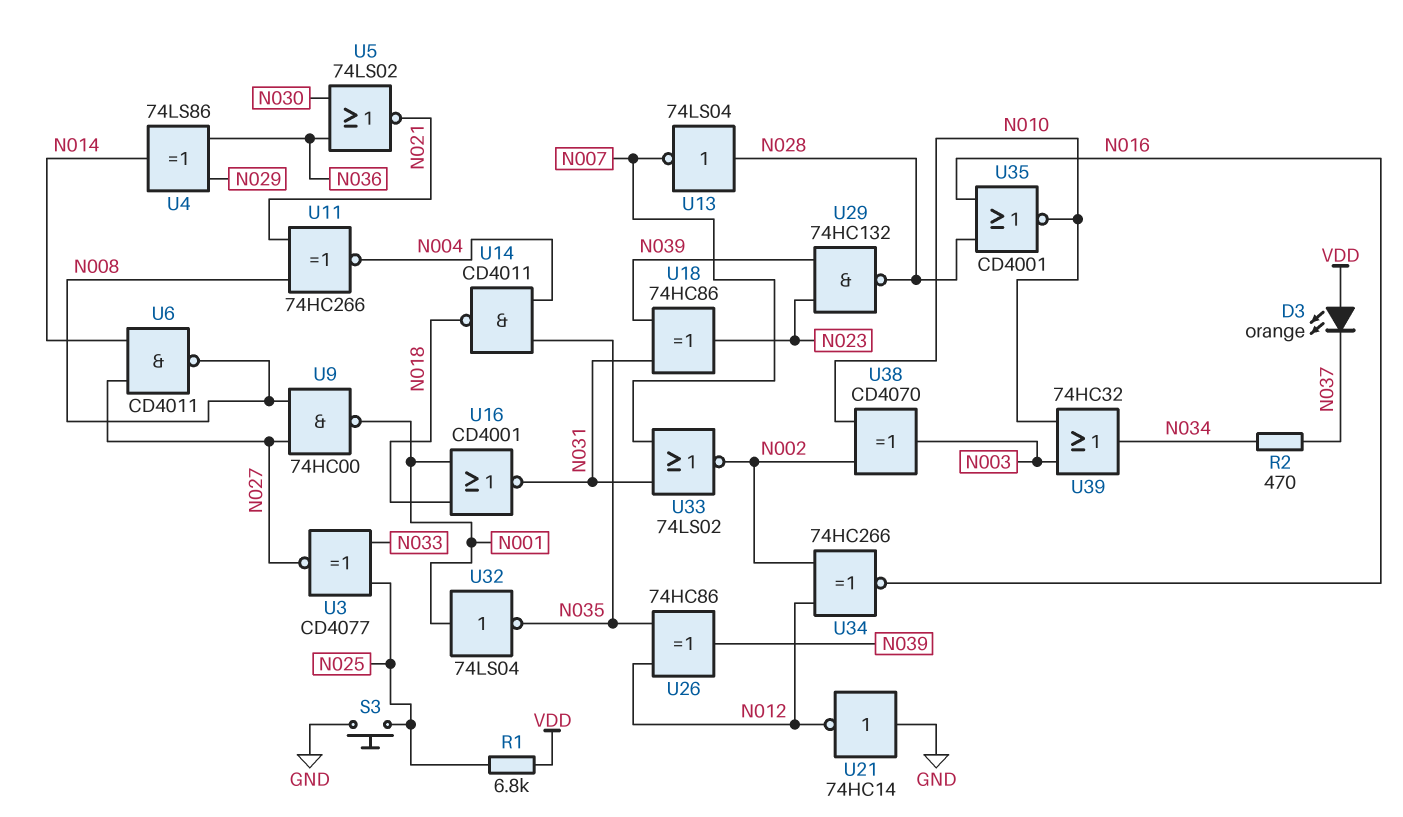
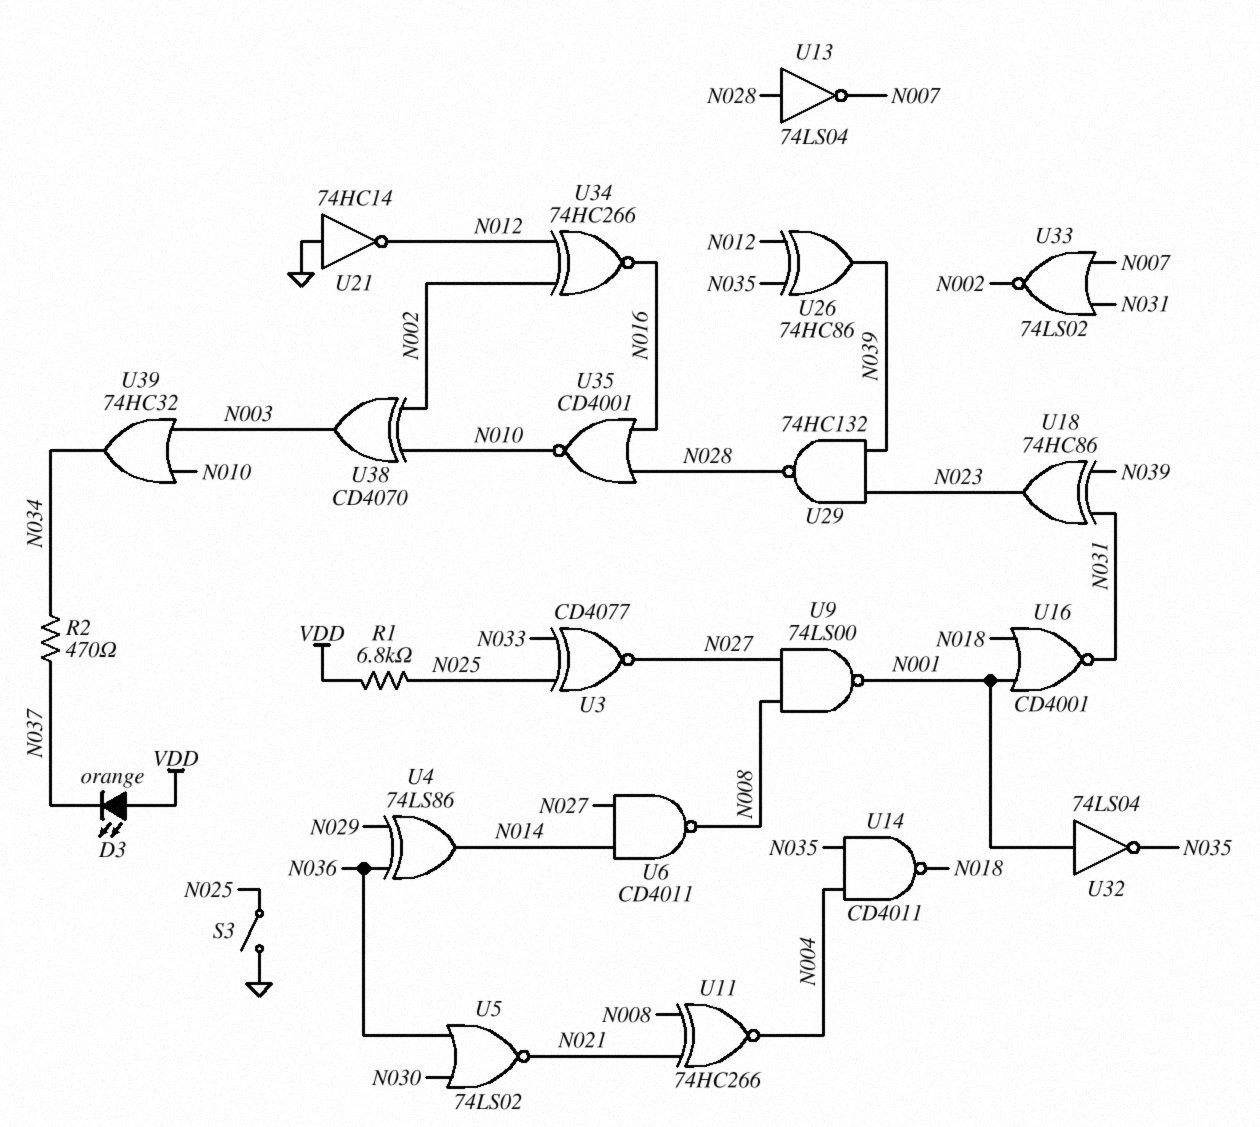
S3: button (GND, N025) -> switch (GND, N025)
U9: NAND 74HC00 (in N008, in N027, out N001) -> NAND 74LS00 (in N008, in N027, out N001)

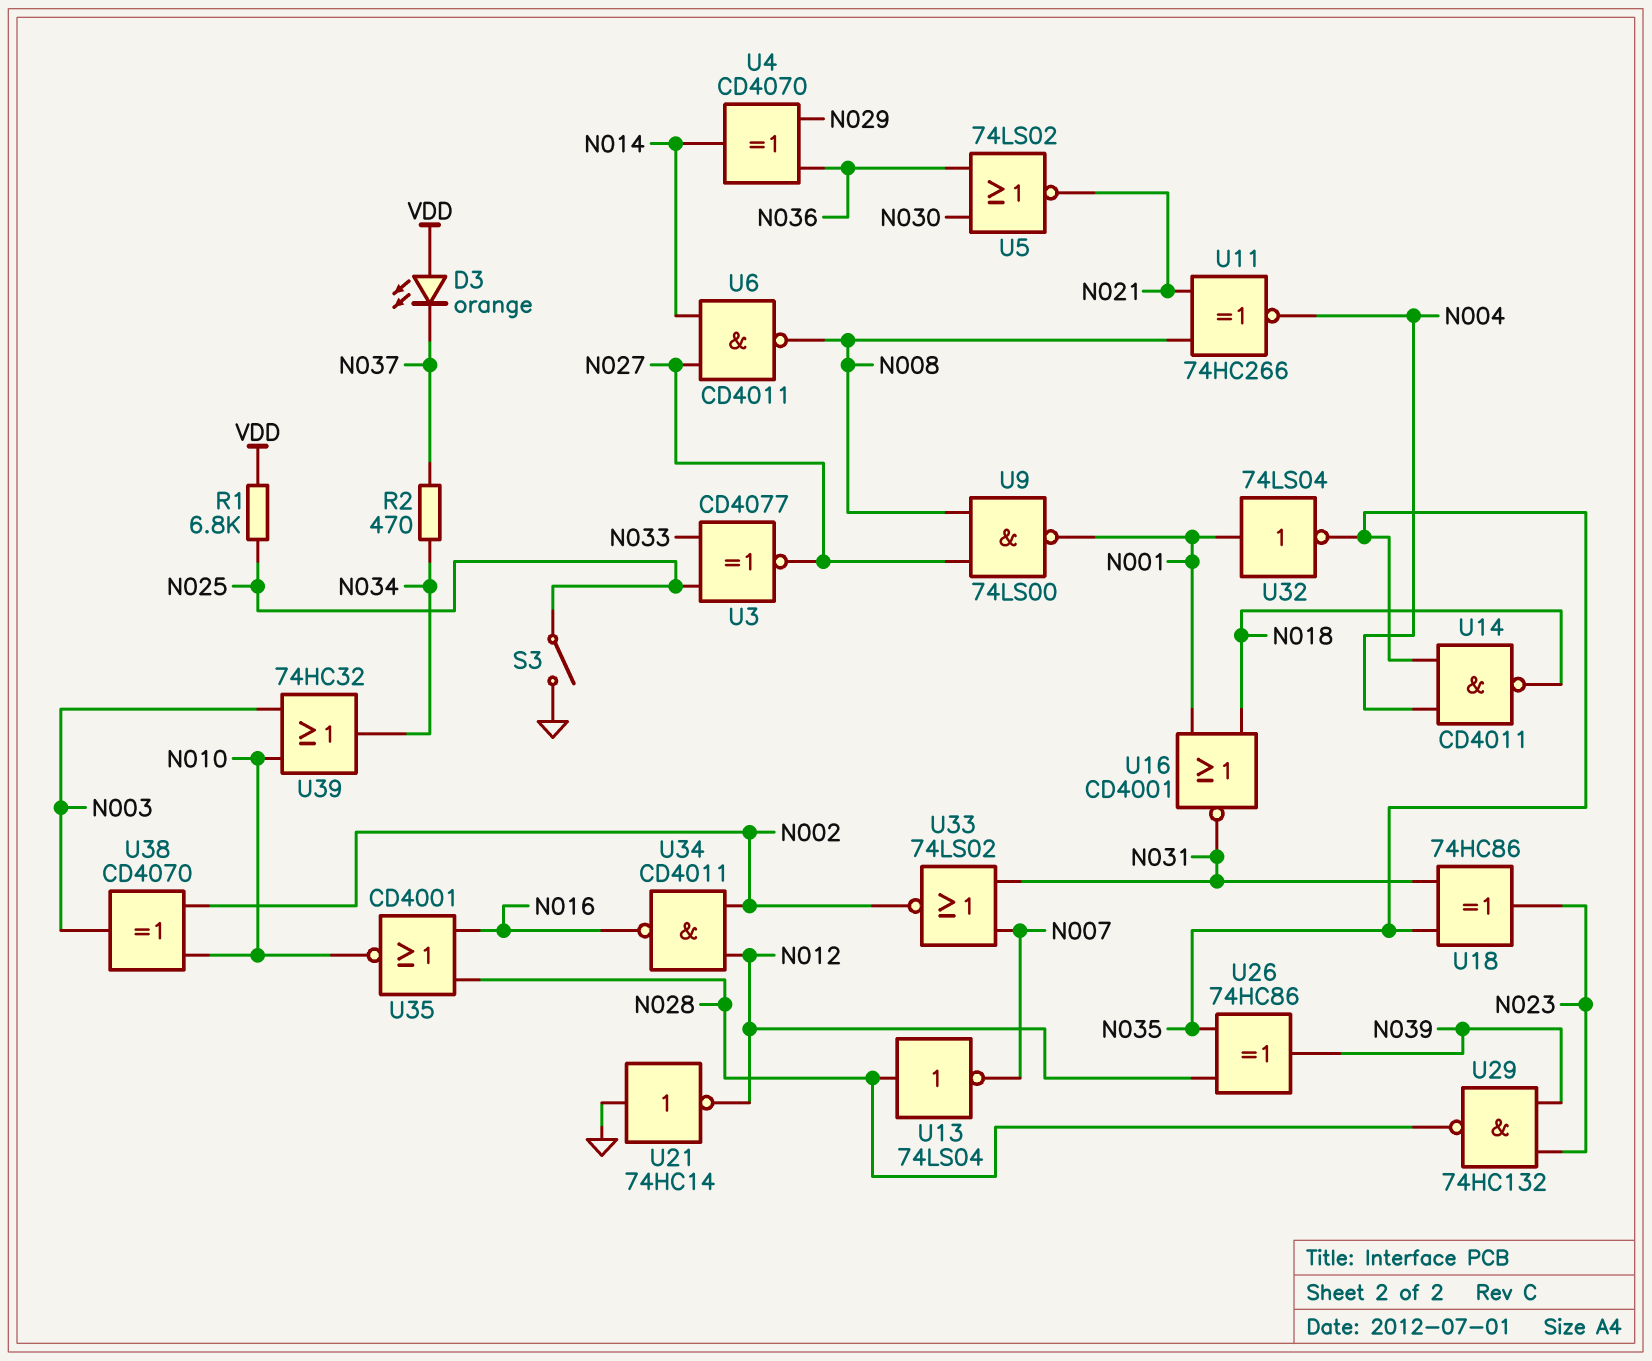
U4: XOR 74LS86 (in N029, in N036, out N014) -> XOR CD4070 (in N029, in N036, out N014)
U18: XOR 74HC86 (in N031, in N039, out N023) -> XOR 74HC86 (in N031, in N035, out N023)
U34: XNOR 74HC266 (in N002, in N012, out N016) -> NAND CD4011 (in N002, in N012, out N016)

